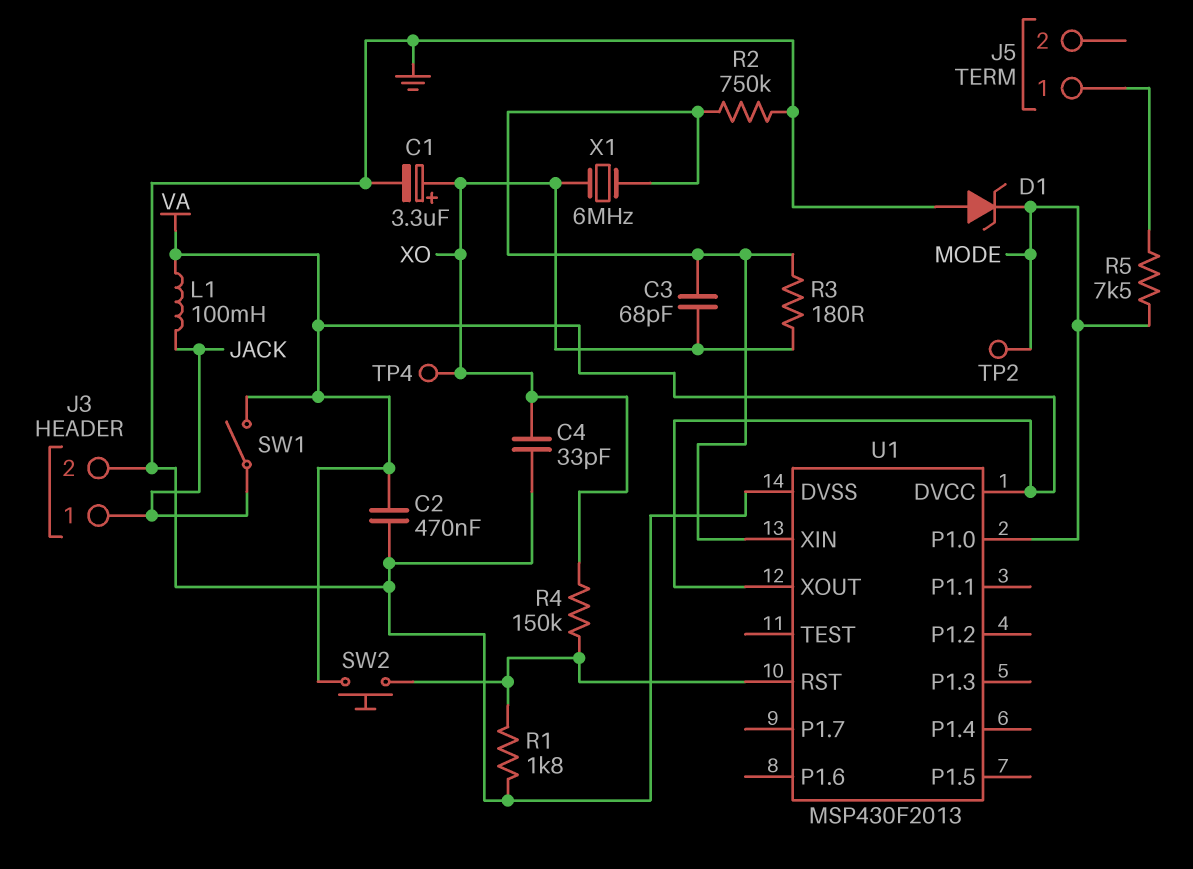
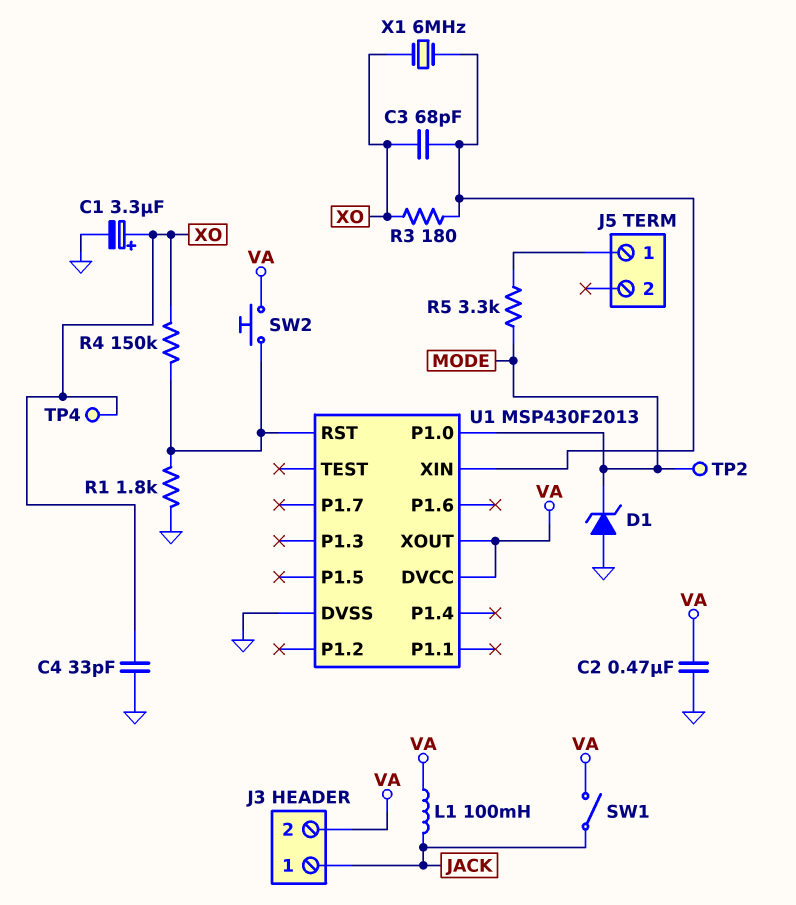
J3 pin 2: GND -> VA
R2: 750k (GND, U1/XIN) -> none
R5: 7.5k (J5/1, MODE) -> 3.3k (J5/1, MODE)

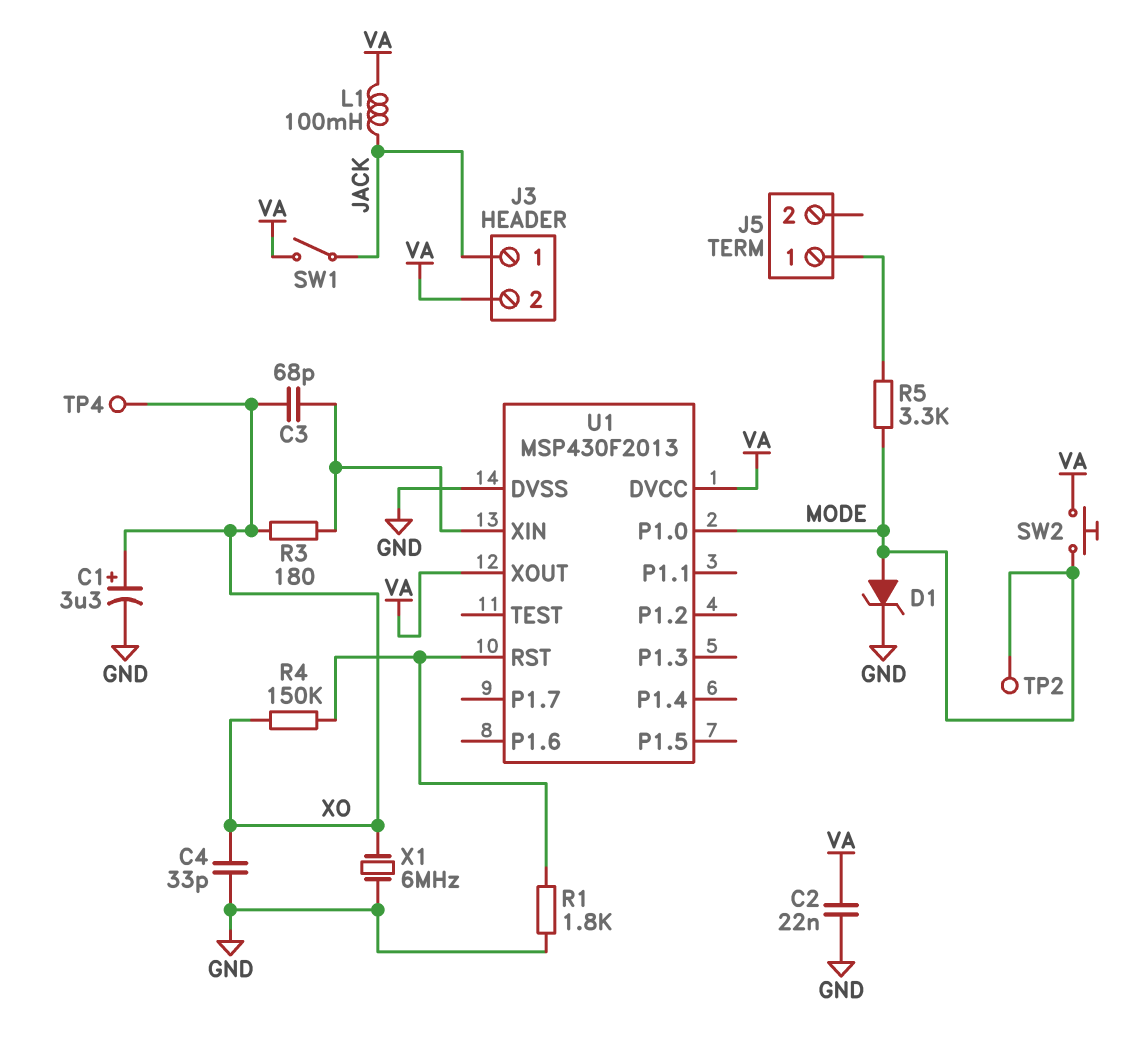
C2: 470nF (GND, VA) -> 22nF (GND, VA)
D1: zener (A GND, K MODE) -> zener (A MODE, K GND)
SW2: button (U1/RST, VA) -> button (MODE, VA)
X1: 6MHz (U1/XIN, XO) -> 6MHz (GND, XO)

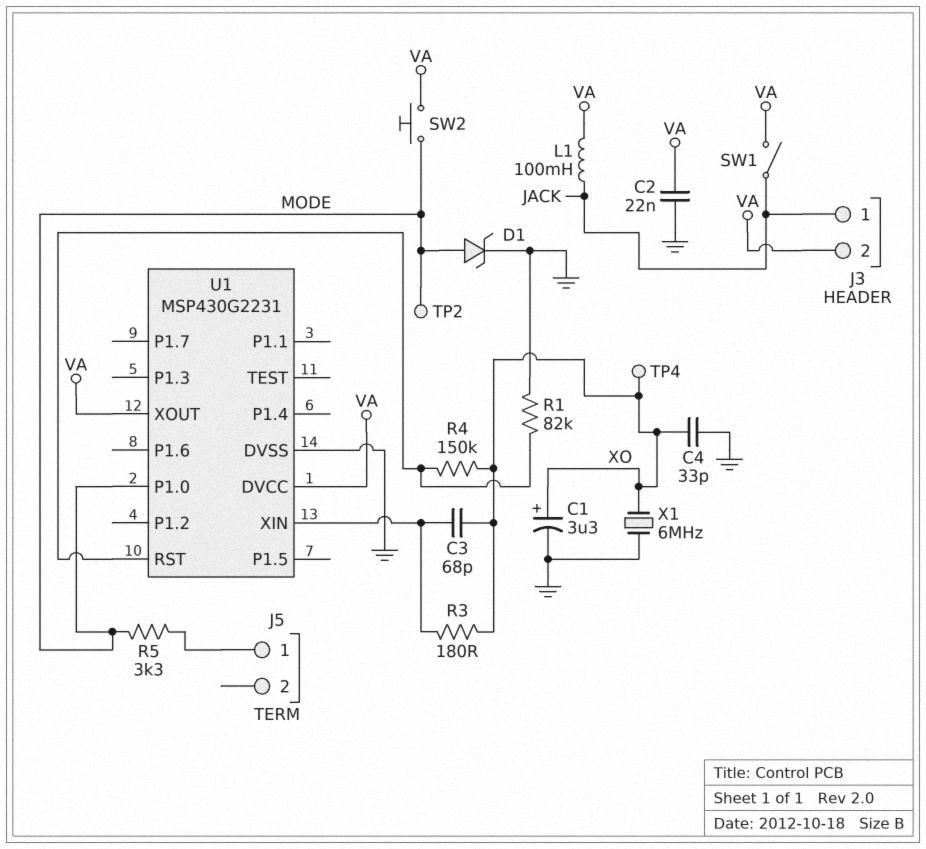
R1: 1.8k (GND, U1/RST) -> 82k (GND, U1/RST)
U1: MSP430F2013 -> MSP430G2231

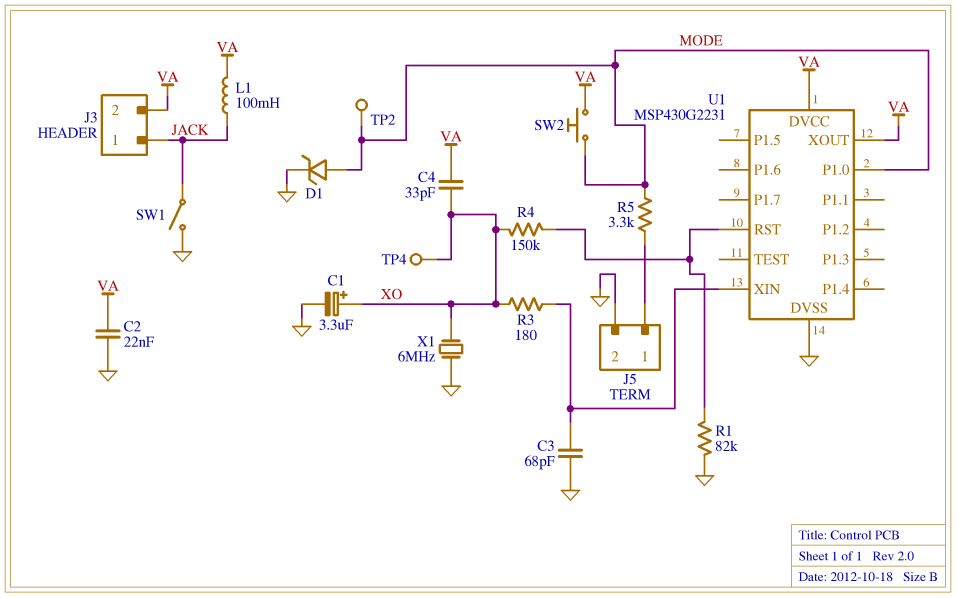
C3: 68pF (U1/XIN, XO) -> 68pF (GND, U1/XIN)
C4: 33pF (GND, XO) -> 33pF (VA, XO)
J5 pin 2: none -> GND
SW1: switch (JACK, VA) -> switch (GND, JACK)

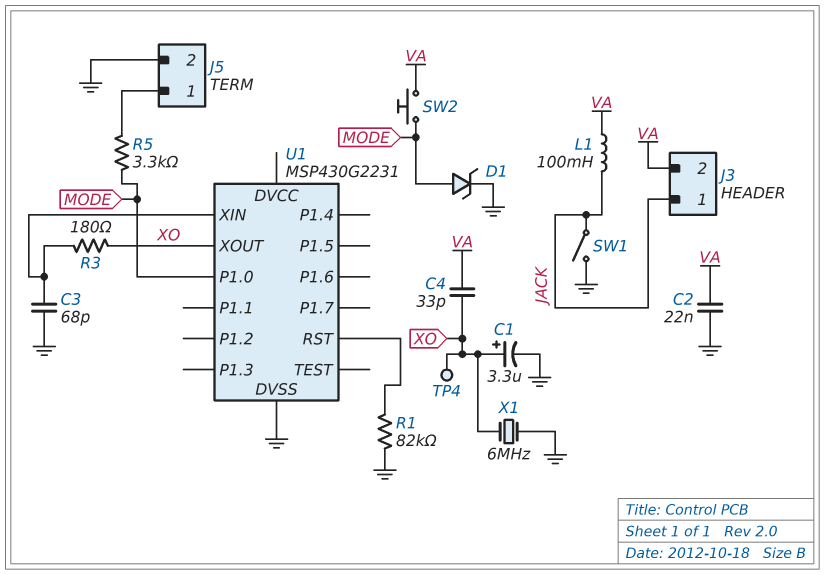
R4: 150k (U1/RST, XO) -> none
TP2: test point (MODE) -> none
U1 pin DVCC: VA -> none
U1 pin XOUT: VA -> XO

